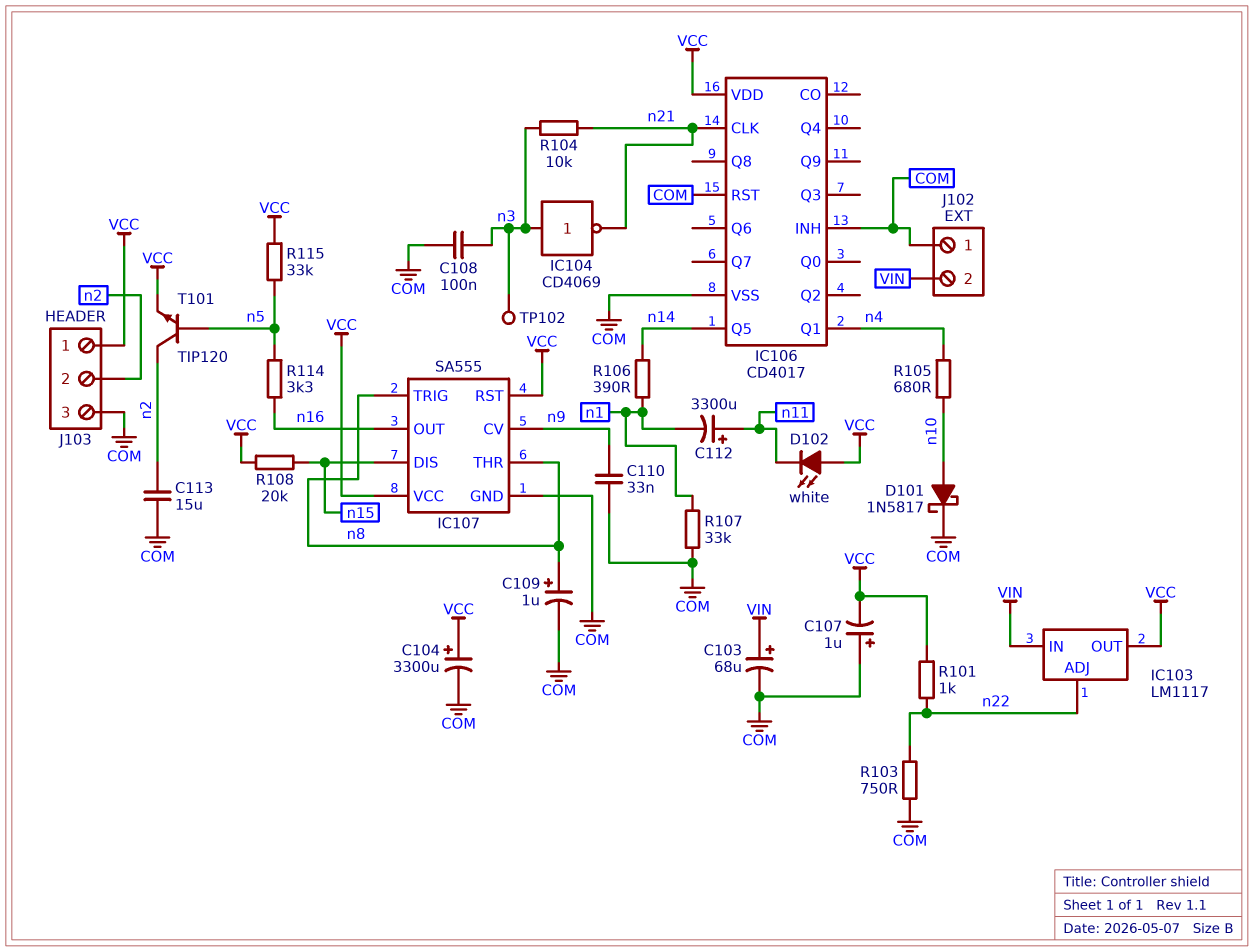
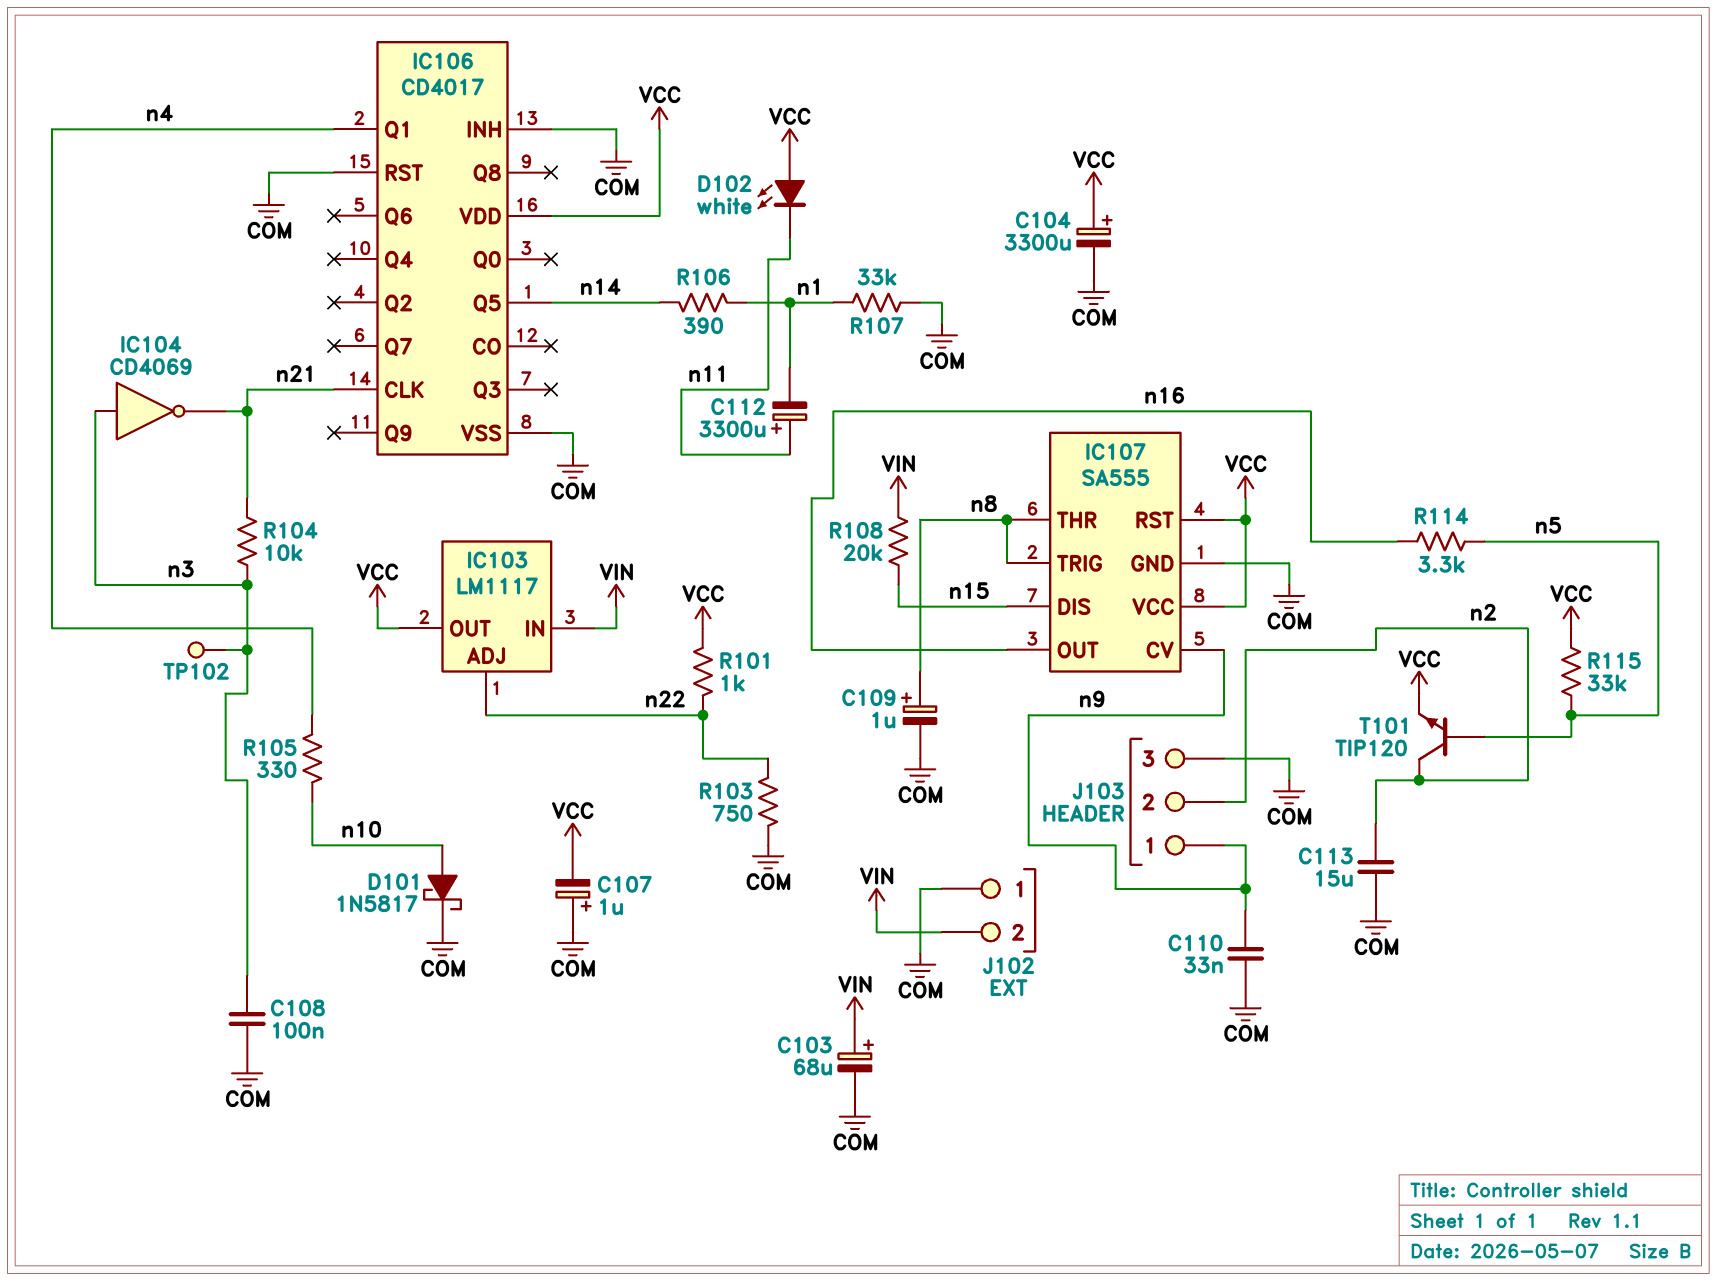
J103 pin 1: VCC -> n9
R105: 680 (n4, n10) -> 330 (n4, n10)
R108: 20k (VCC, n15) -> 20k (VIN, n15)

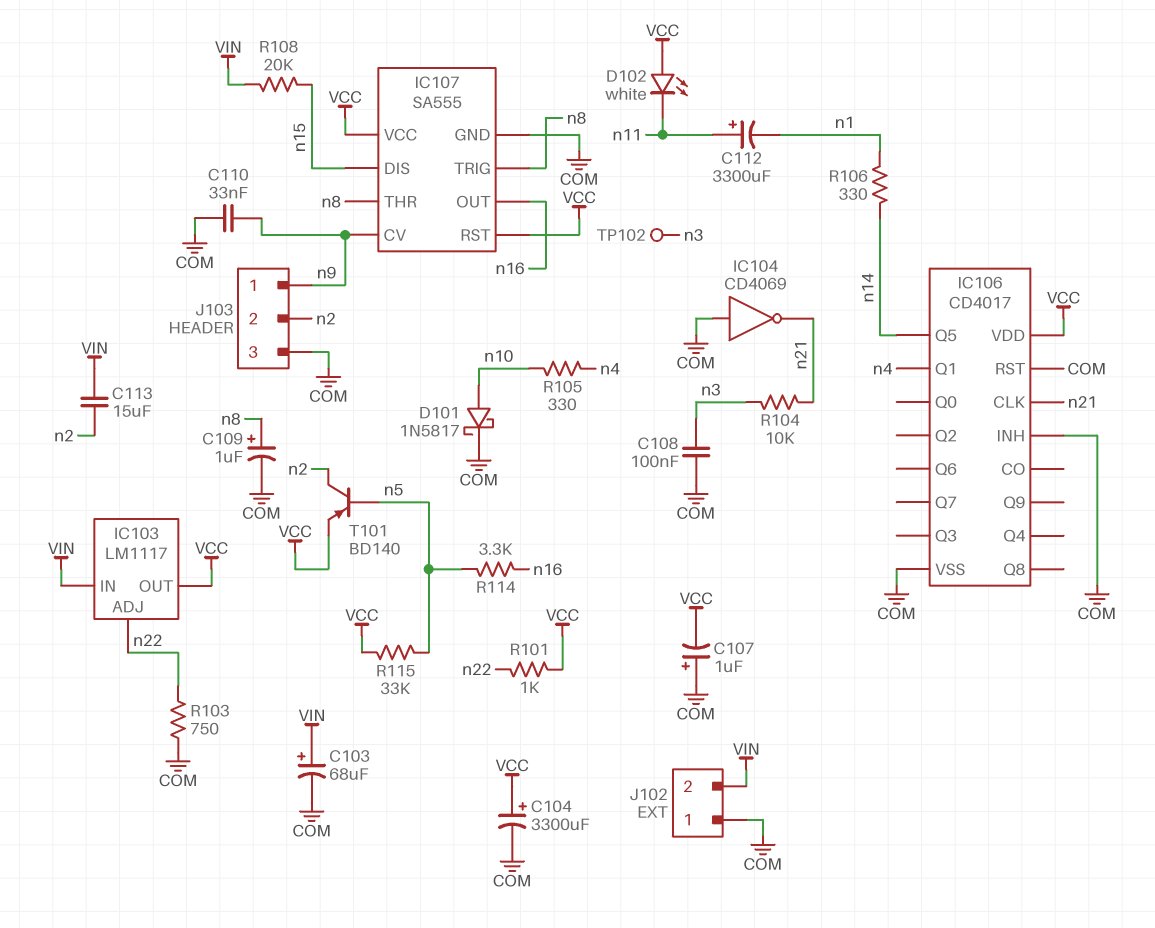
C113: 15uF (COM, n2) -> 15uF (VIN, n2)
IC104: NOT CD4069 (in n3, out n21) -> NOT CD4069 (in COM, out n21)
R106: 390 (n1, n14) -> 330 (n1, n14)
R107: 33k (COM, n1) -> none
T101: NPN TIP120 (B n5, C n2, E VCC) -> PNP BD140 (B n5, C n2, E VCC)

